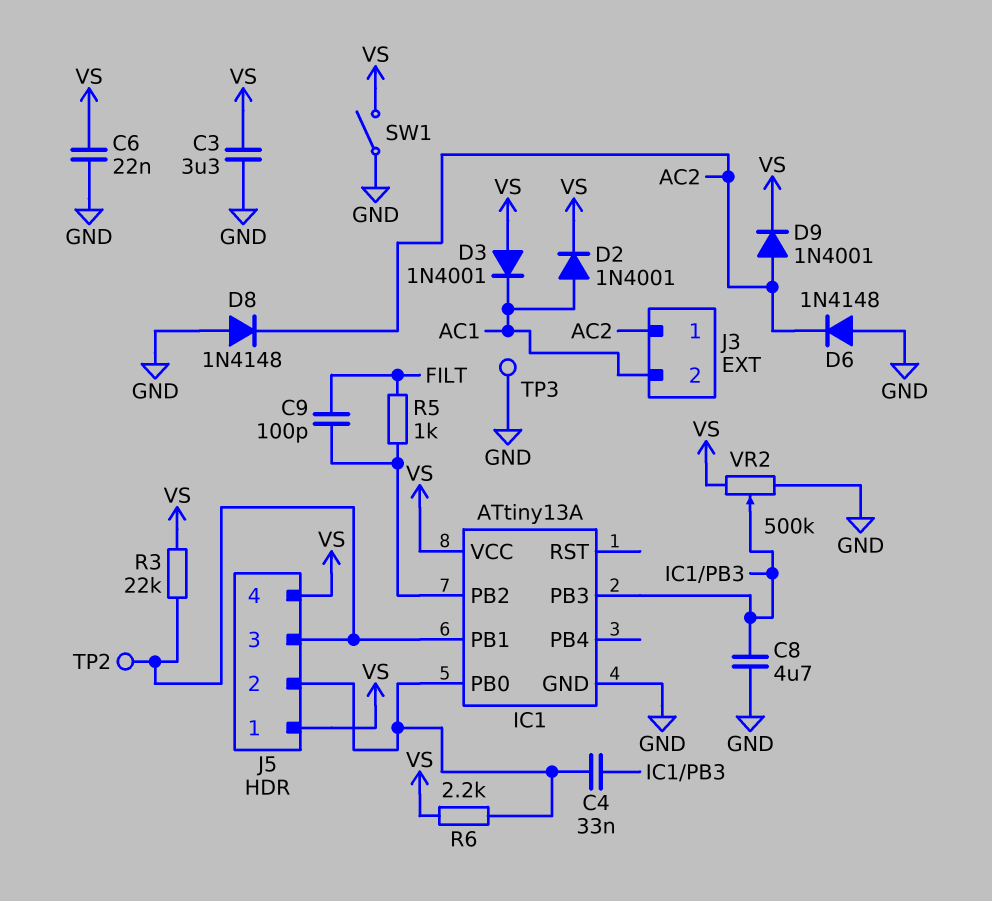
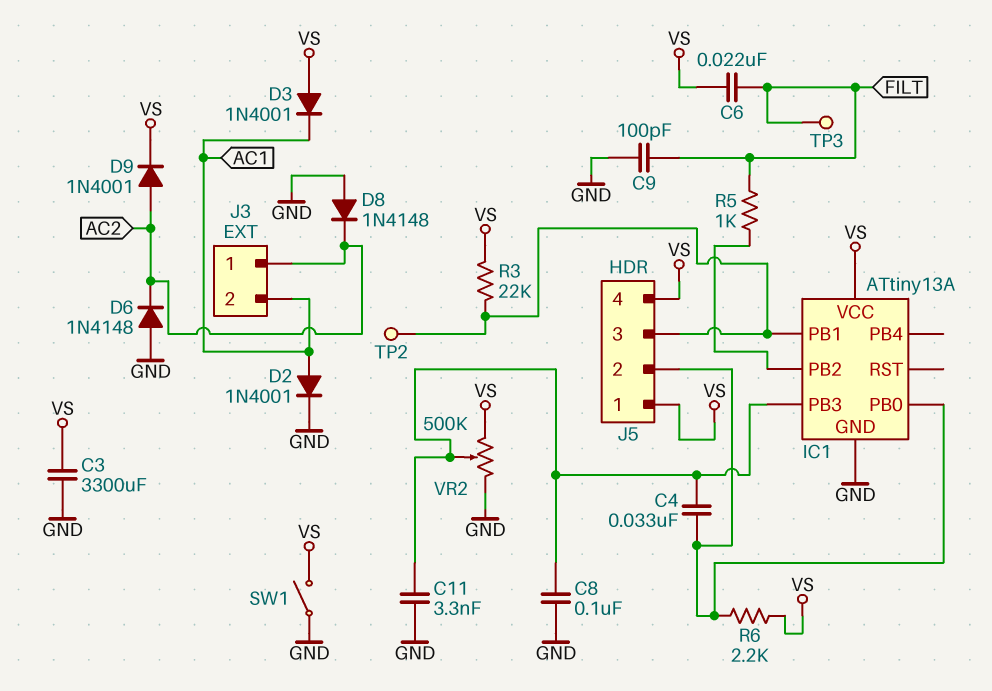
C3: 3.3uF (GND, VS) -> 3300uF (GND, VS)
C6: 22nF (GND, VS) -> 22nF (FILT, VS)
C8: 4.7uF (GND, IC1/PB3) -> 100nF (GND, IC1/PB3)
C9: 100pF (FILT, IC1/PB2) -> 100pF (FILT, GND)
C11: none -> 3.3nF (GND, IC1/PB3)
D2: diode 1N4001 (A AC1, K VS) -> diode 1N4001 (A AC1, K GND)
TP3: test point (GND) -> test point (FILT)

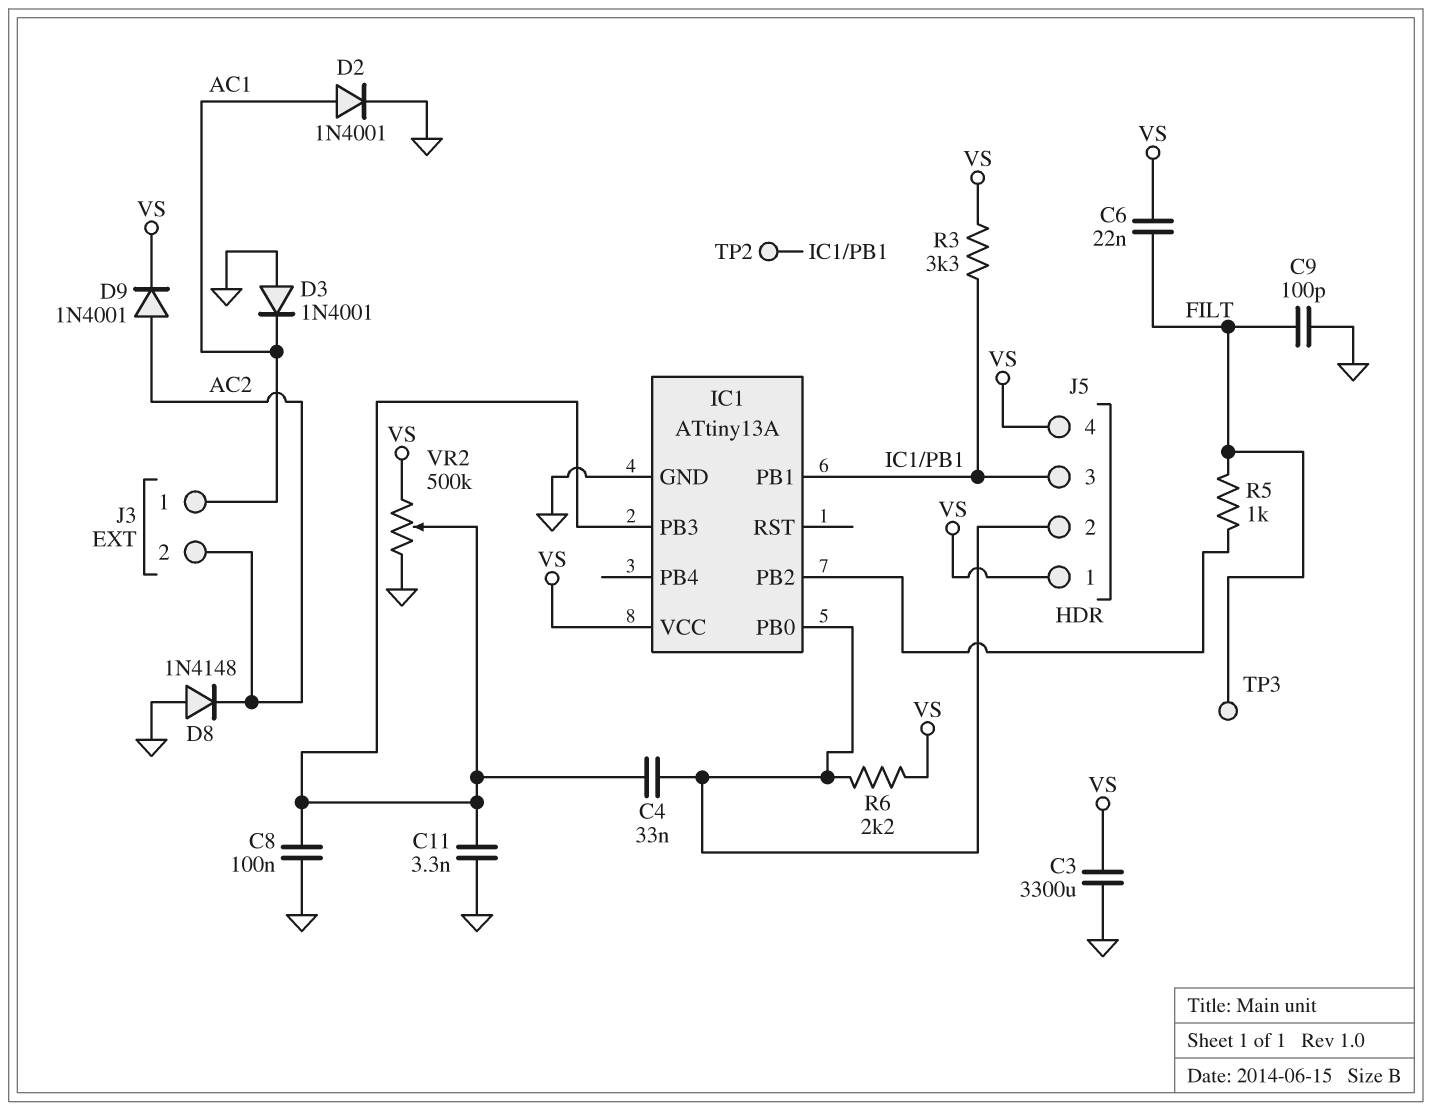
D3: diode 1N4001 (A VS, K AC1) -> diode 1N4001 (A GND, K AC1)
D6: diode 1N4148 (A GND, K AC2) -> none
J3 pin 1: AC2 -> AC1
J3 pin 2: AC1 -> AC2
R3: 22k (IC1/PB1, VS) -> 3.3k (IC1/PB1, VS)
SW1: switch (GND, VS) -> none

